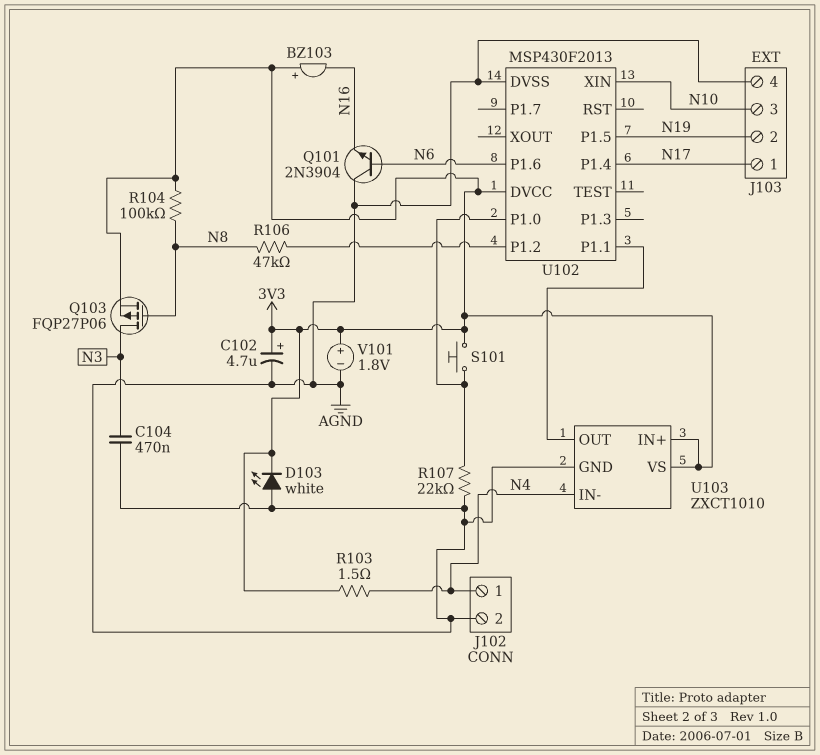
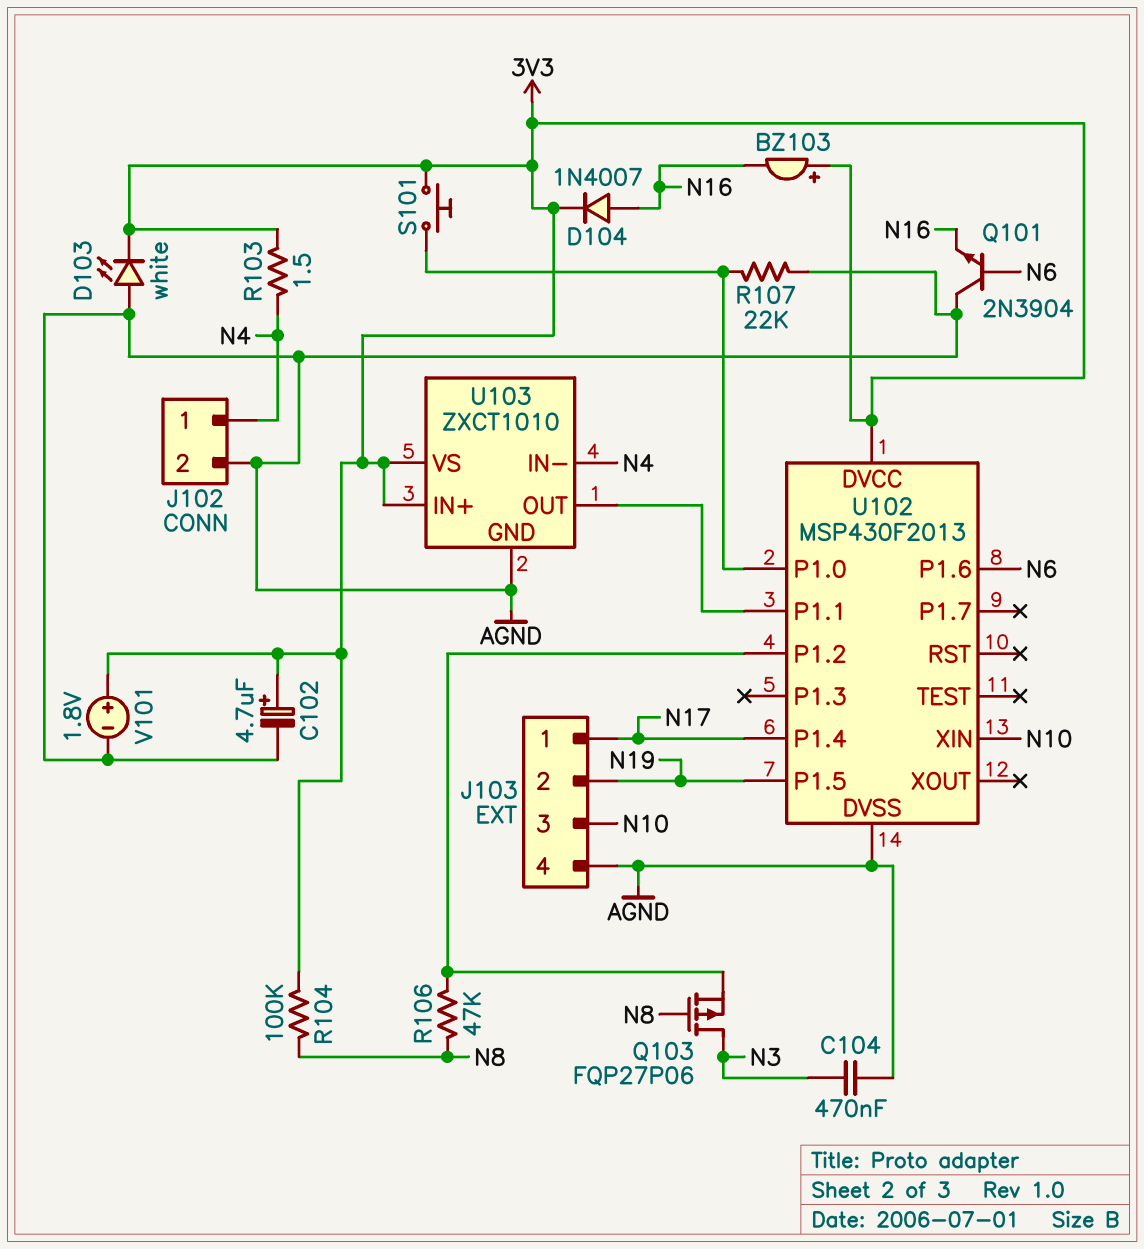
D104: none -> diode 1N4007 (A N16, K 3V3)
Q103: PMOS FQP27P06 (G N8, D N3, S 3V3) -> PMOS FQP27P06 (G N8, D N3, S U102/P1.2)

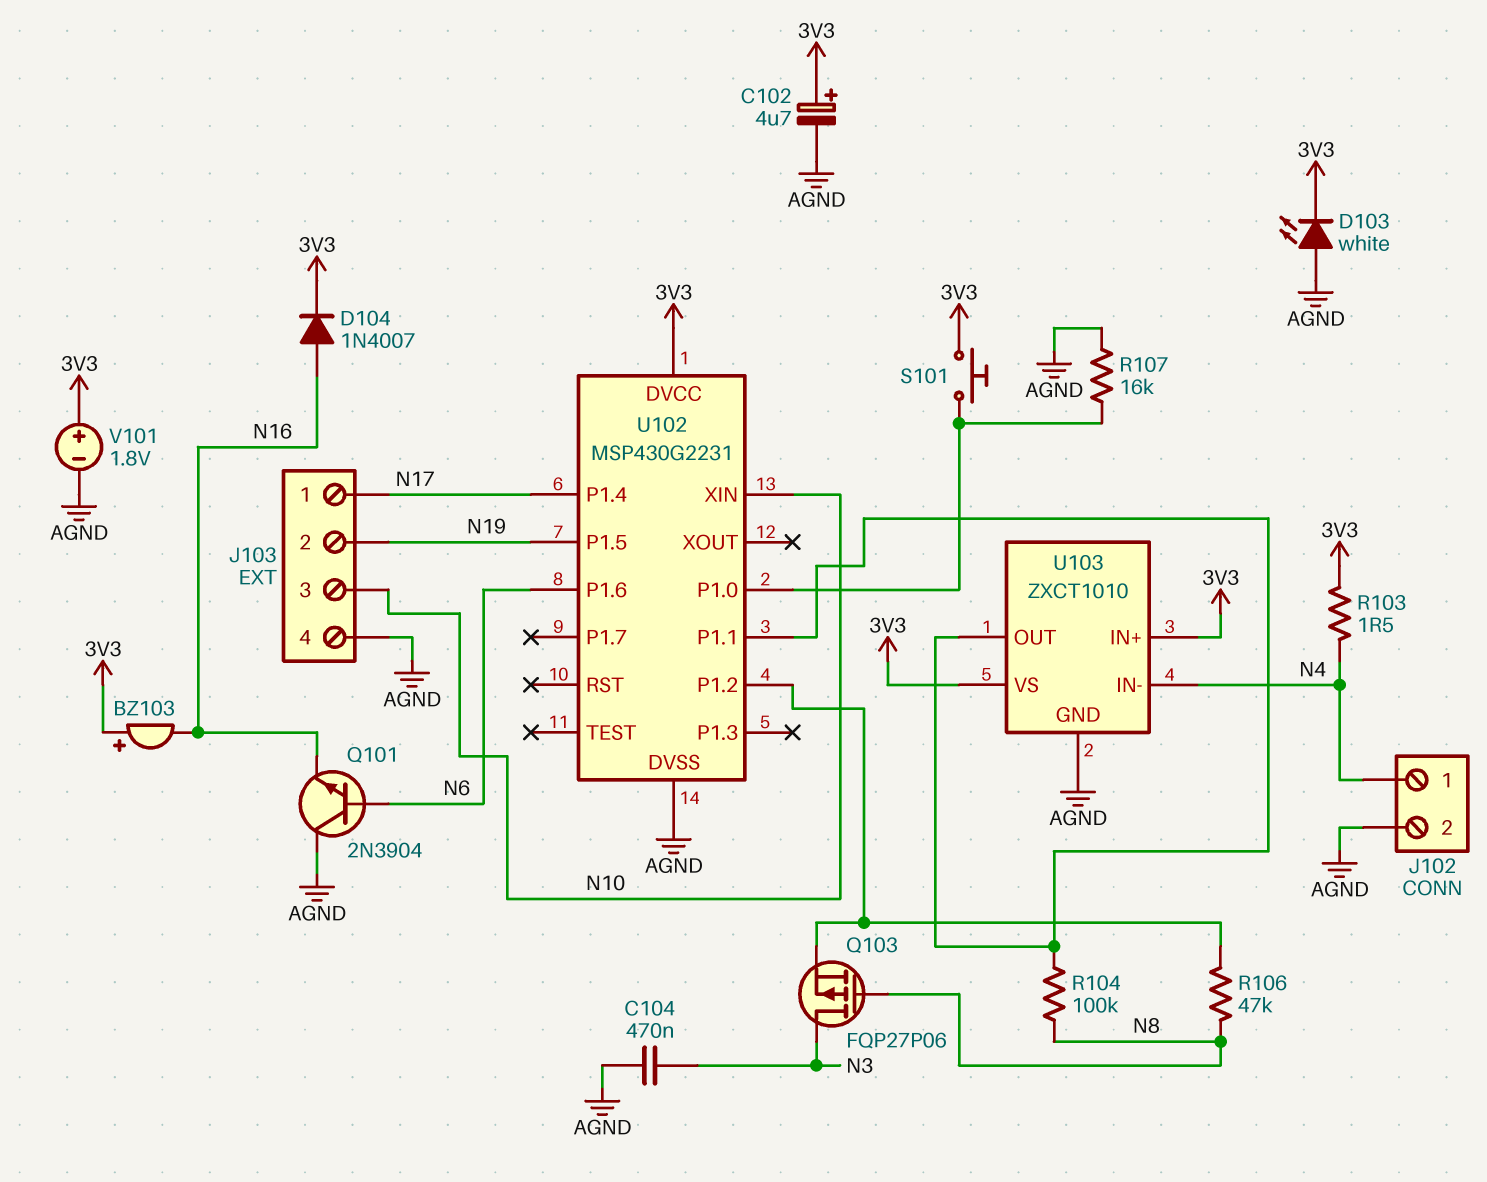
R104: 100k (3V3, N8) -> 100k (N8, U102/P1.1)
R107: 22k (AGND, U102/P1.0) -> 16k (AGND, U102/P1.0)
U102: MSP430F2013 -> MSP430G2231

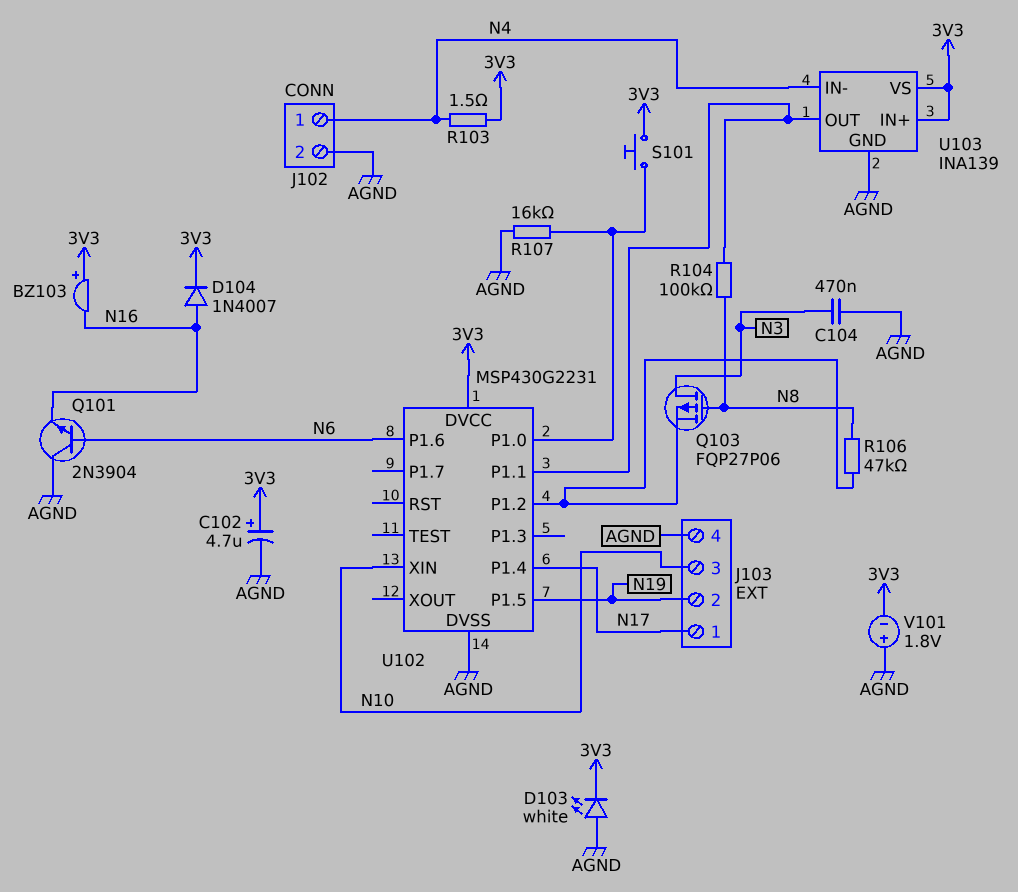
U103: ZXCT1010 -> INA139
V101: 1.8V (plus 3V3, minus AGND) -> 1.8V (plus AGND, minus 3V3)

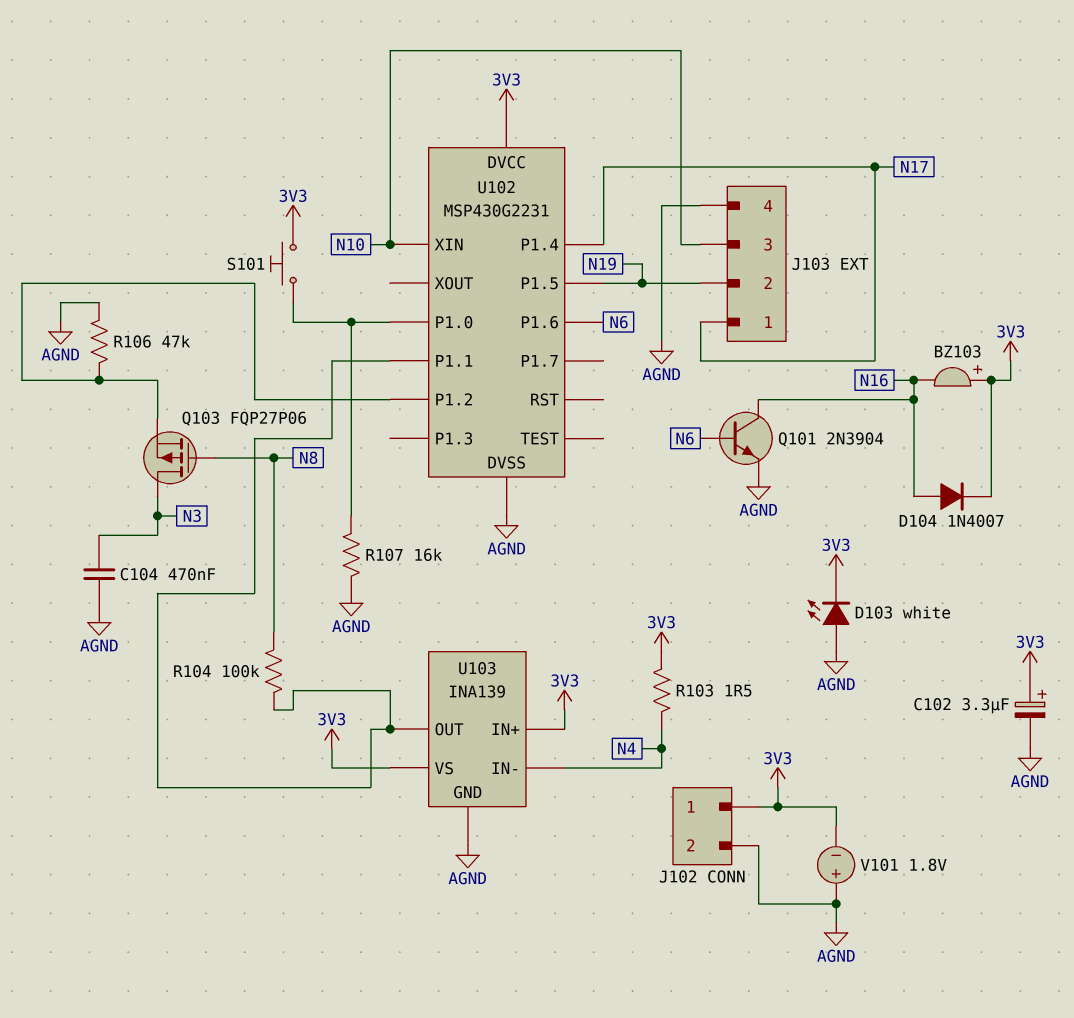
C102: 4.7uF (plus 3V3, minus AGND) -> 3.3uF (plus 3V3, minus AGND)
J102 pin 1: N4 -> 3V3
Q101: NPN 2N3904 (B N6, C AGND, E N16) -> NPN 2N3904 (B N6, C N16, E AGND)
R106: 47k (N8, U102/P1.2) -> 47k (AGND, U102/P1.2)

